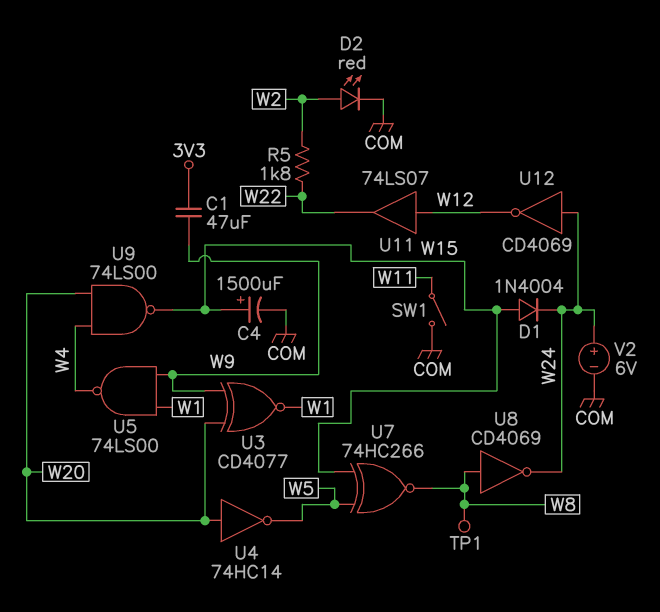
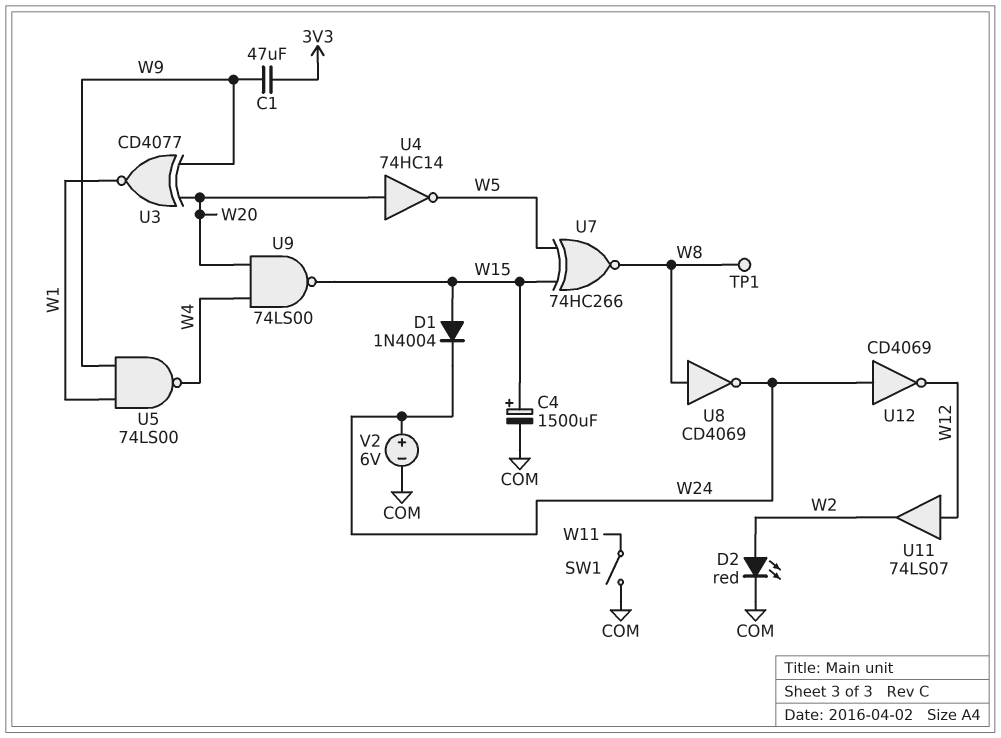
R5: 1.8k (W2, W22) -> none
U11: buffer 74LS07 (in W12, out W22) -> buffer 74LS07 (in W12, out W2)

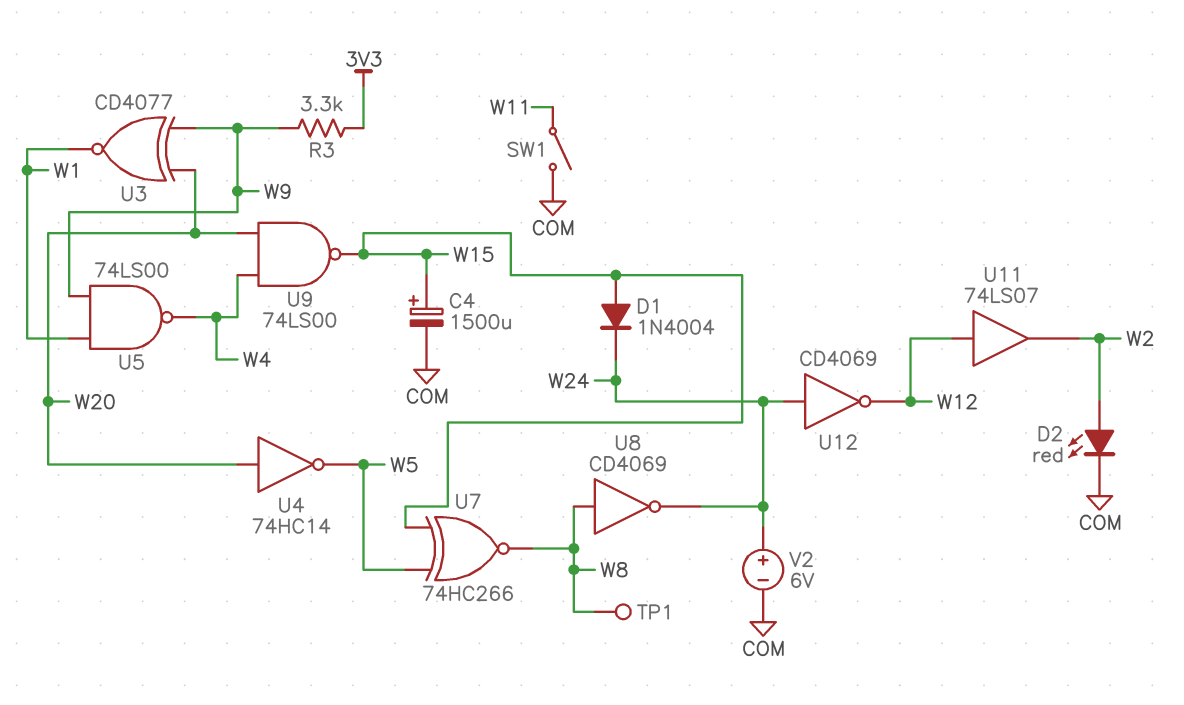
C1: 47uF (3V3, W9) -> none
R3: none -> 3.3k (3V3, W9)

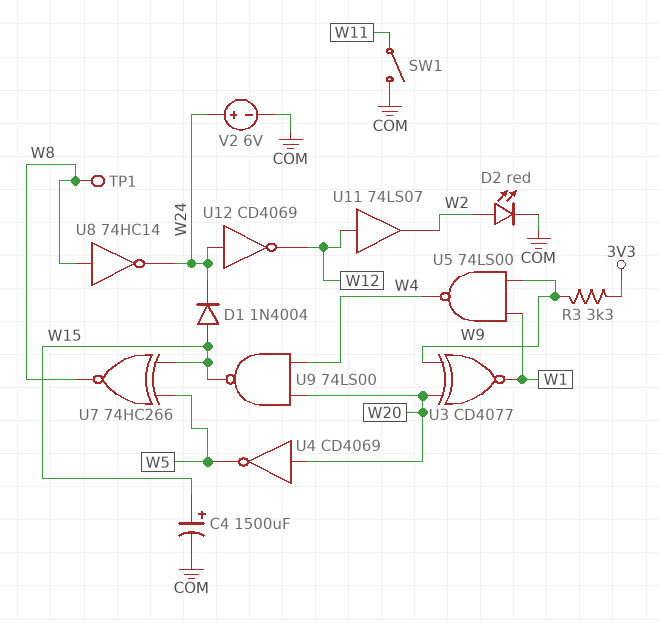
U4: NOT 74HC14 (in W20, out W5) -> NOT CD4069 (in W20, out W5)
U8: NOT CD4069 (in W8, out W24) -> NOT 74HC14 (in W8, out W24)

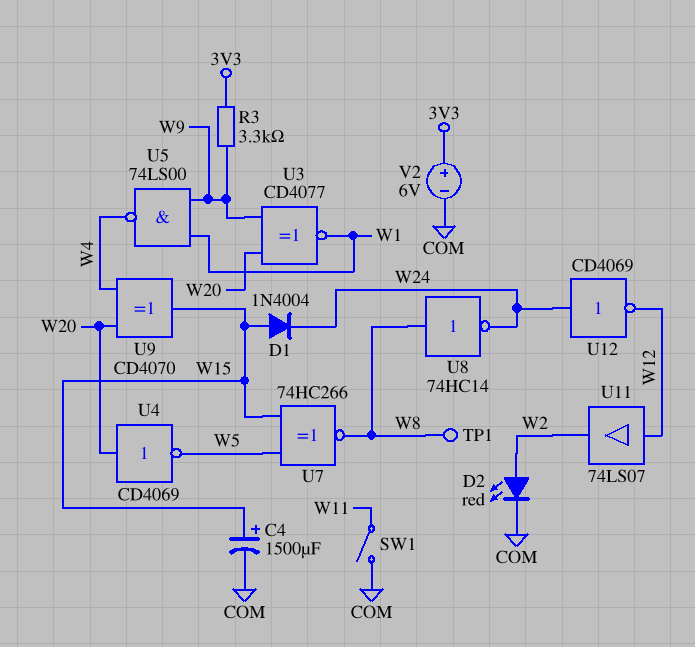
U9: NAND 74LS00 (in W4, in W20, out W15) -> XOR CD4070 (in W4, in W20, out W15)
V2: 6V (plus W24, minus COM) -> 6V (plus 3V3, minus COM)

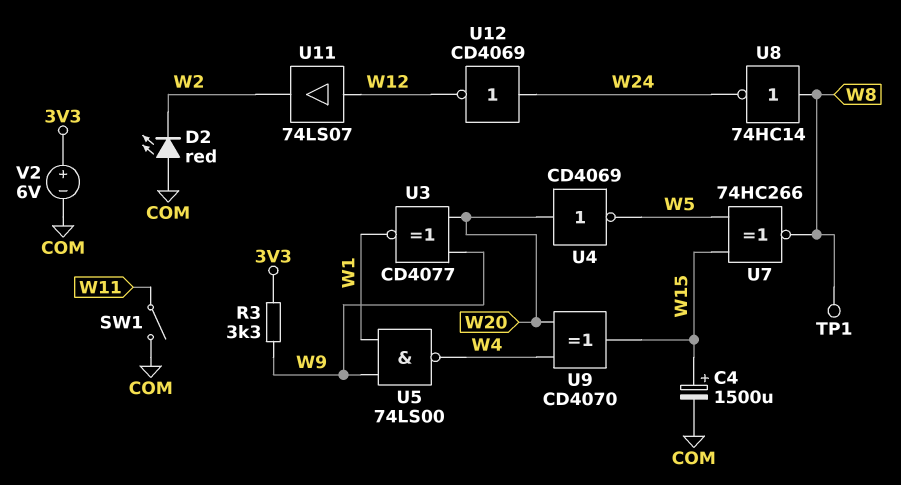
D1: diode 1N4004 (A W15, K W24) -> none
D2: LED red (A W2, K COM) -> LED red (A COM, K W2)

